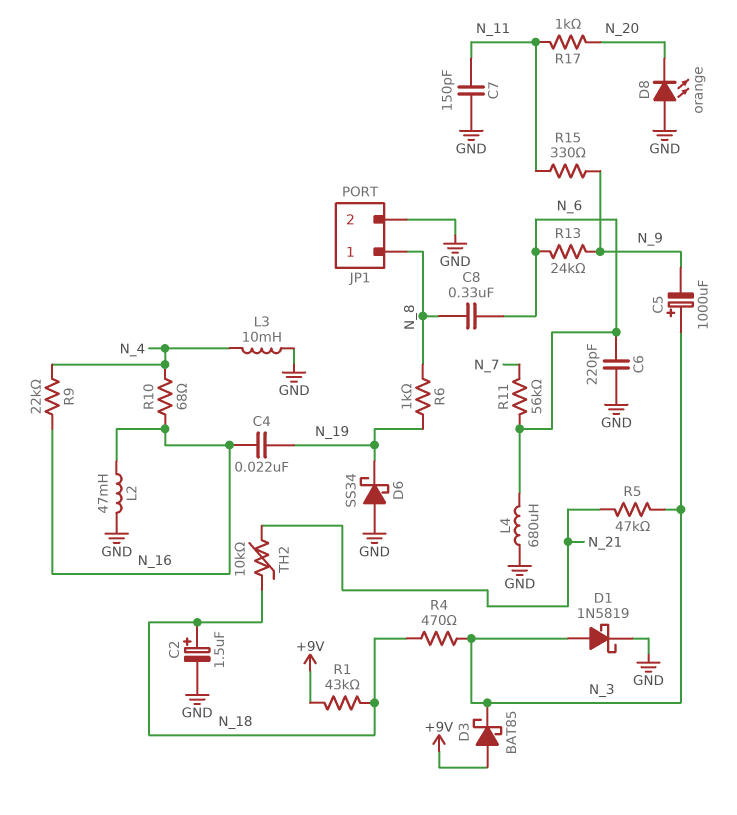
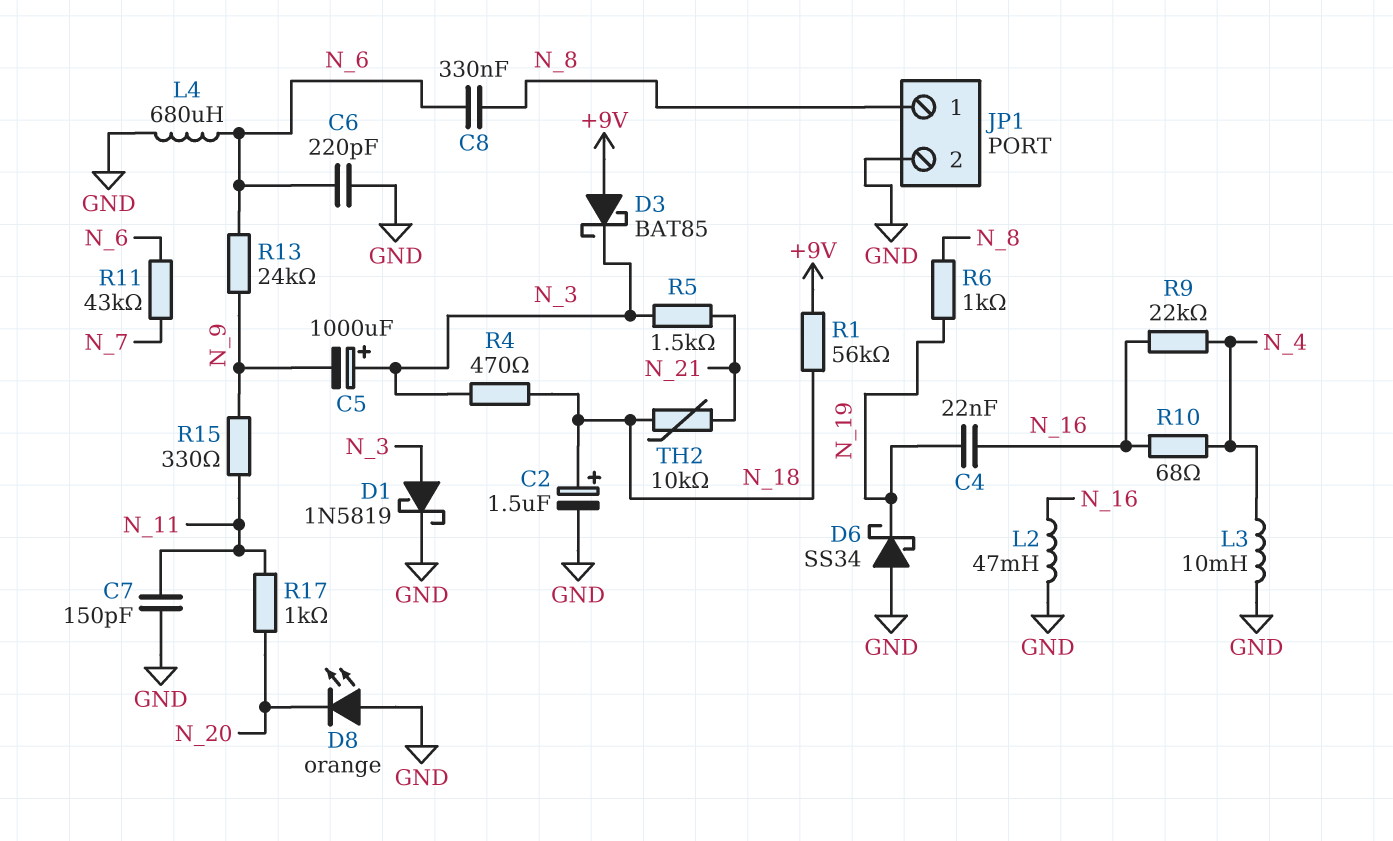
R1: 43k (+9V, N_18) -> 56k (+9V, N_18)
R5: 47k (N_3, N_21) -> 1.5k (N_3, N_21)
R11: 56k (N_6, N_7) -> 43k (N_6, N_7)

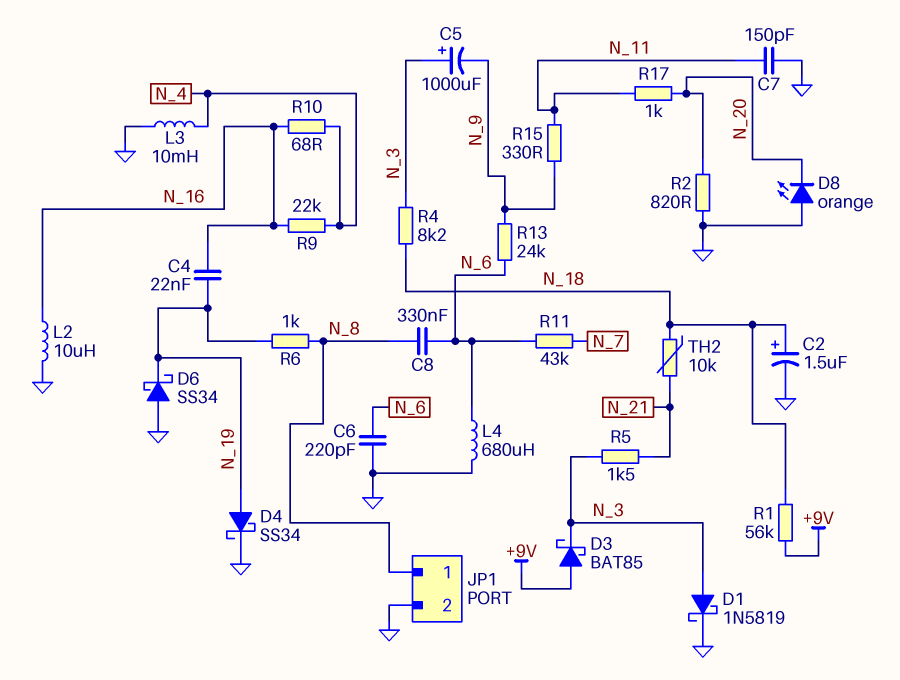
D4: none -> schottky SS34 (A N_19, K GND)
L2: 47mH (GND, N_16) -> 10uH (GND, N_16)
R2: none -> 820 (GND, N_20)
R4: 470 (N_3, N_18) -> 8.2k (N_3, N_18)

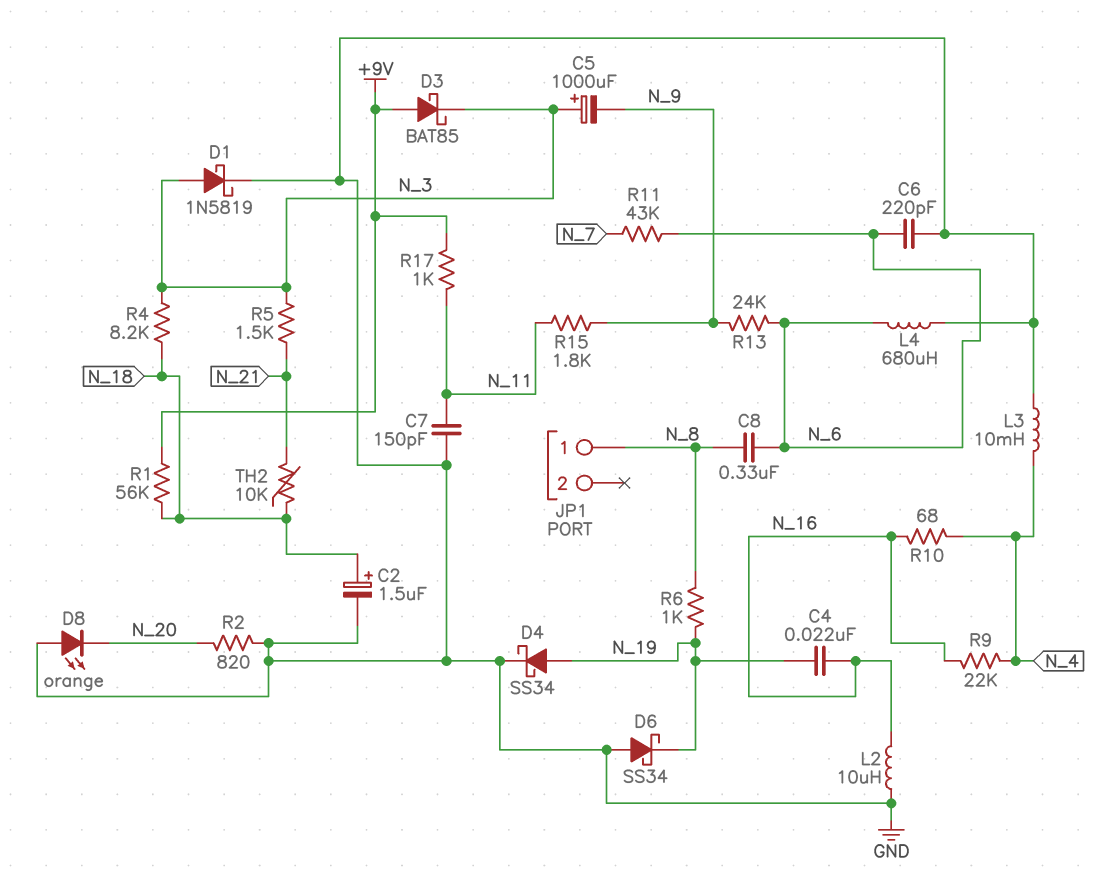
JP1 pin 2: GND -> none
R15: 330 (N_9, N_11) -> 1.8k (N_9, N_11)
R17: 1k (N_11, N_20) -> 1k (+9V, N_11)

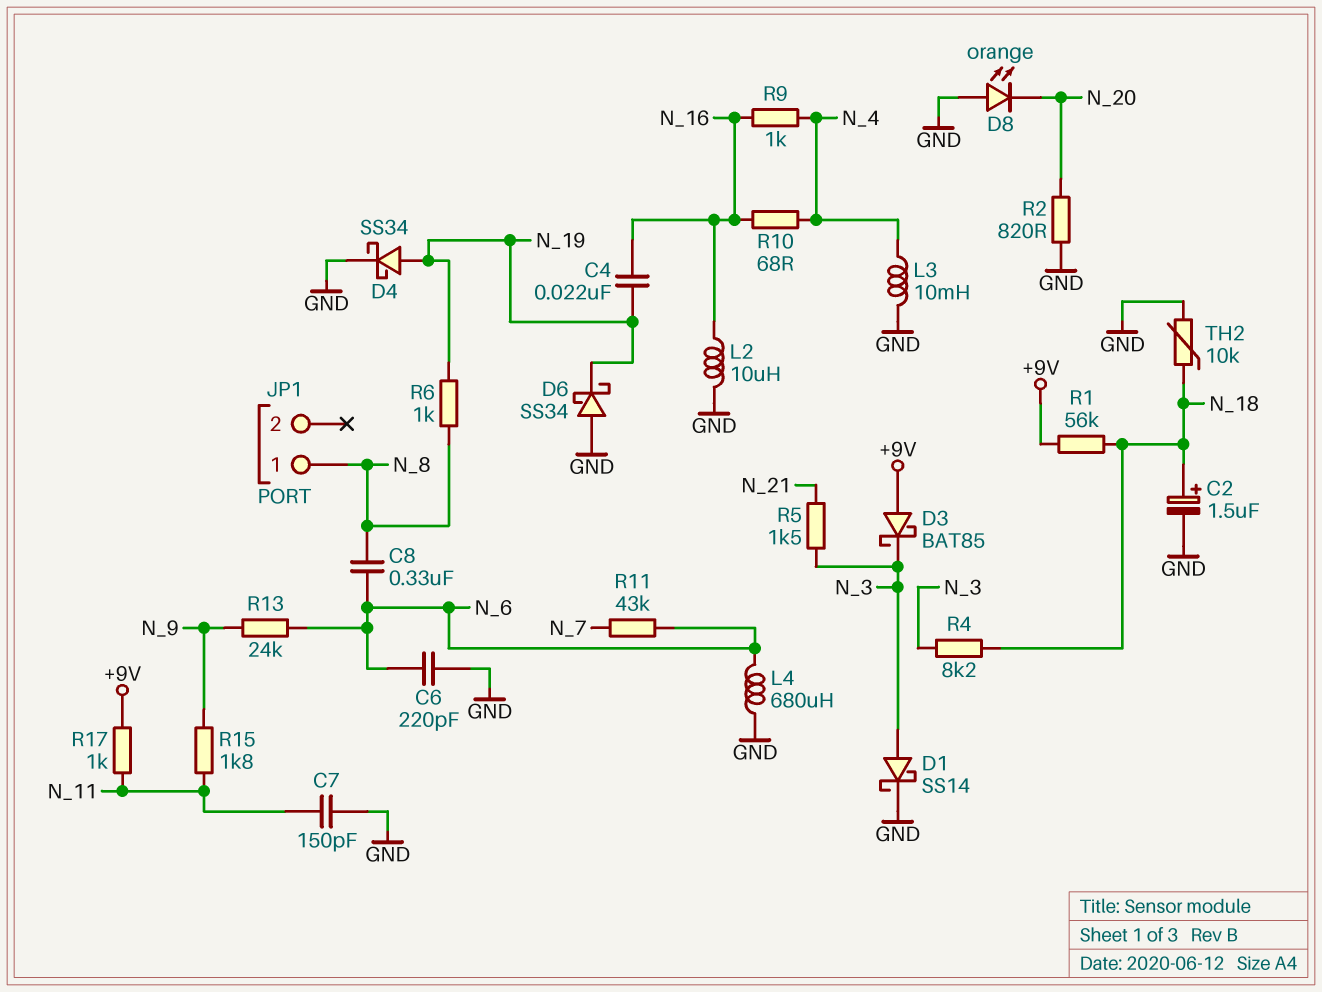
C5: 1000uF (plus N_3, minus N_9) -> none
D1: schottky 1N5819 (A N_3, K GND) -> schottky SS14 (A N_3, K GND)
R9: 22k (N_4, N_16) -> 1k (N_4, N_16)
TH2: 10k (N_18, N_21) -> 10k (GND, N_18)

